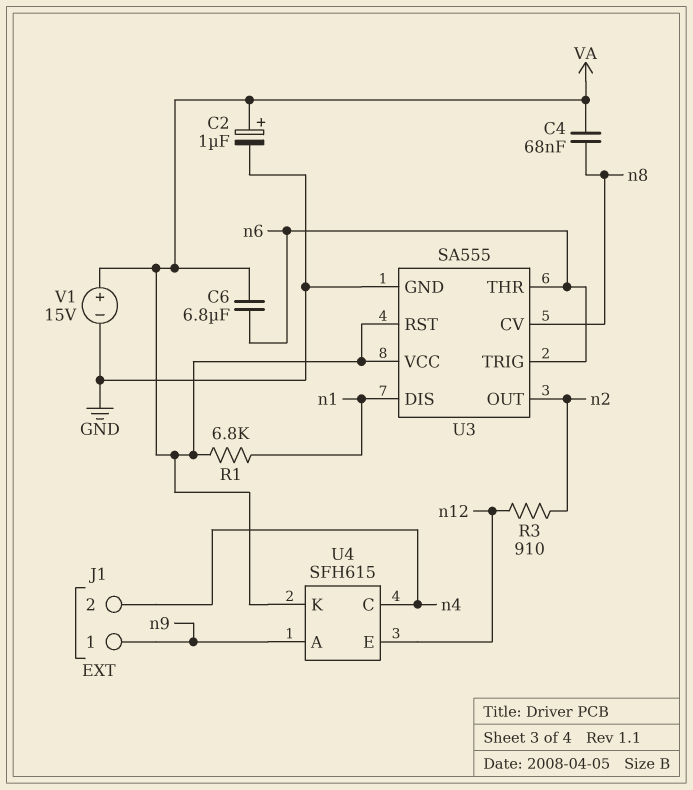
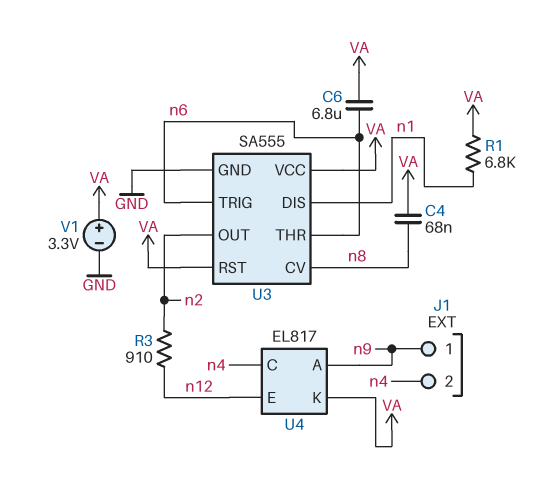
C2: 1uF (plus VA, minus GND) -> none
U4: SFH615 -> EL817
V1: 15V (plus VA, minus GND) -> 3.3V (plus VA, minus GND)

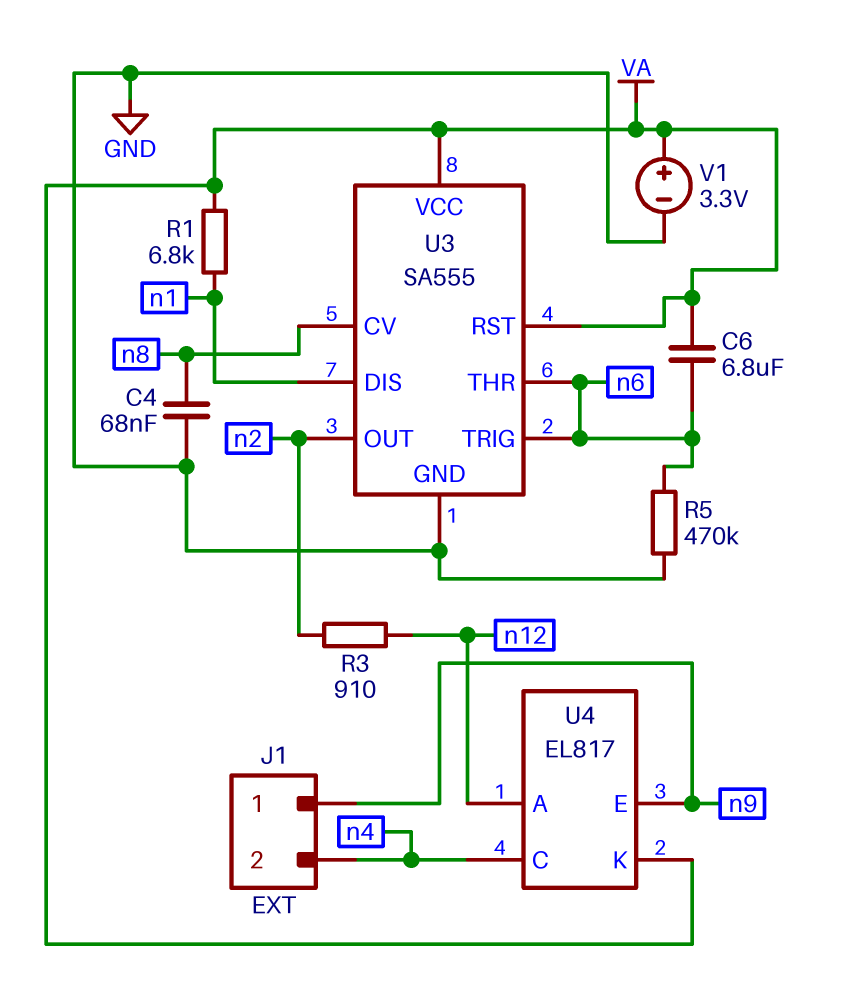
C4: 68nF (VA, n8) -> 68nF (GND, n8)
R5: none -> 470k (GND, n6)
U4 pin A: n9 -> n12
U4 pin E: n12 -> n9

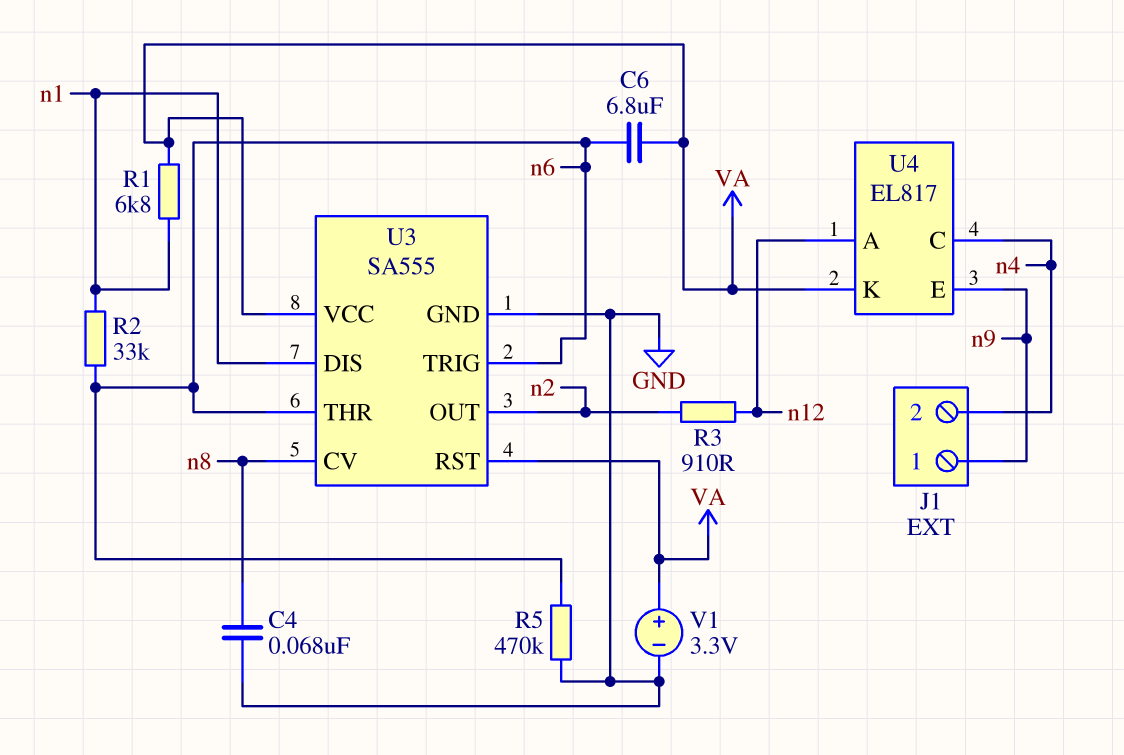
R2: none -> 33k (n1, n6)

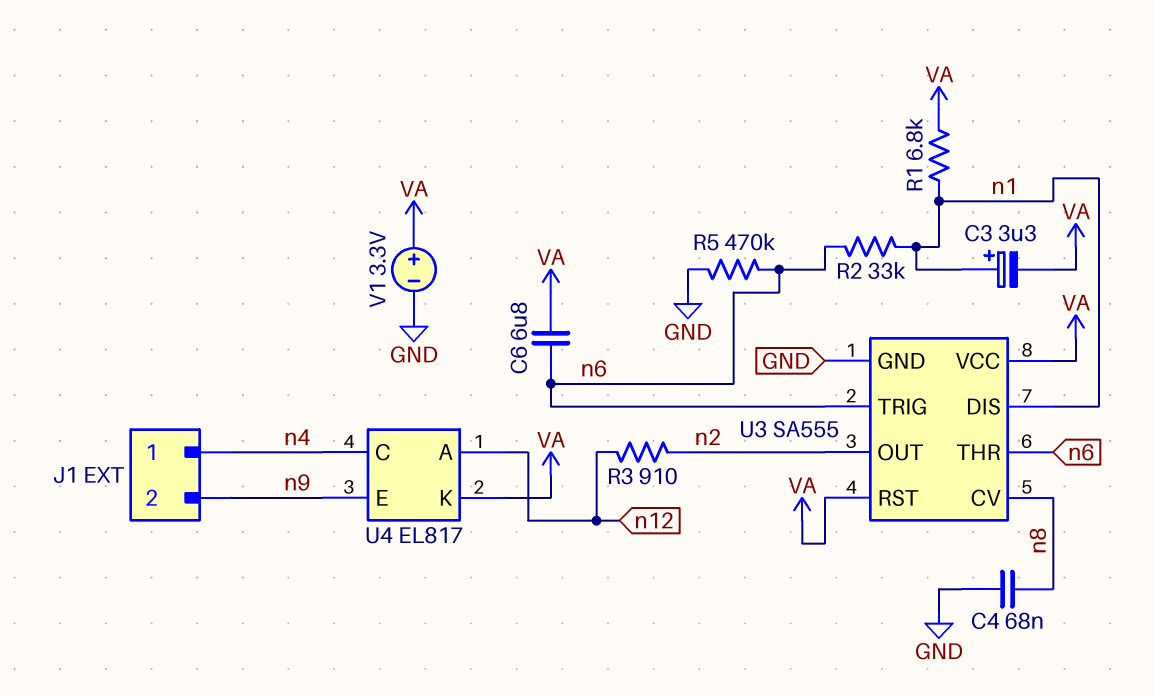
C3: none -> 3.3uF (plus n1, minus VA)
J1 pin 1: n9 -> n4
J1 pin 2: n4 -> n9

